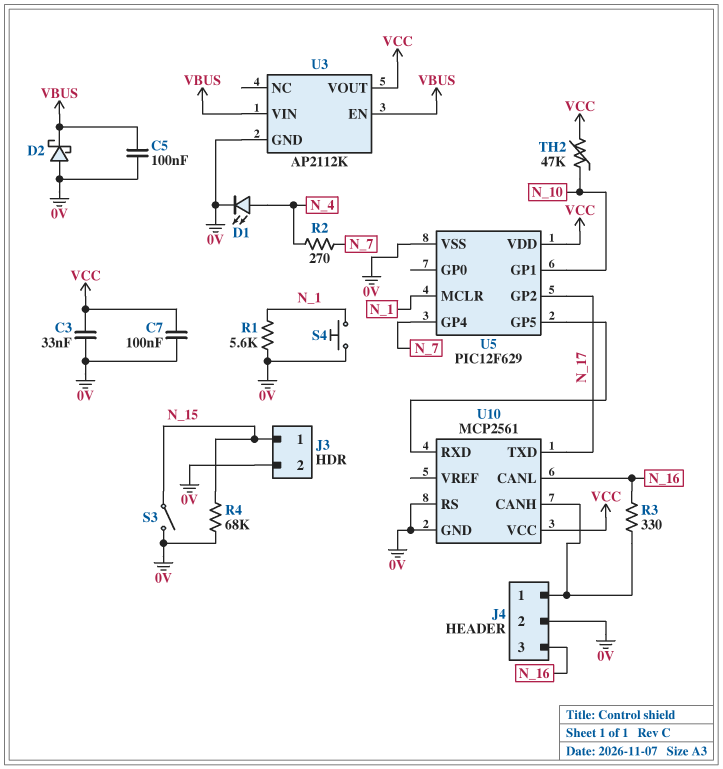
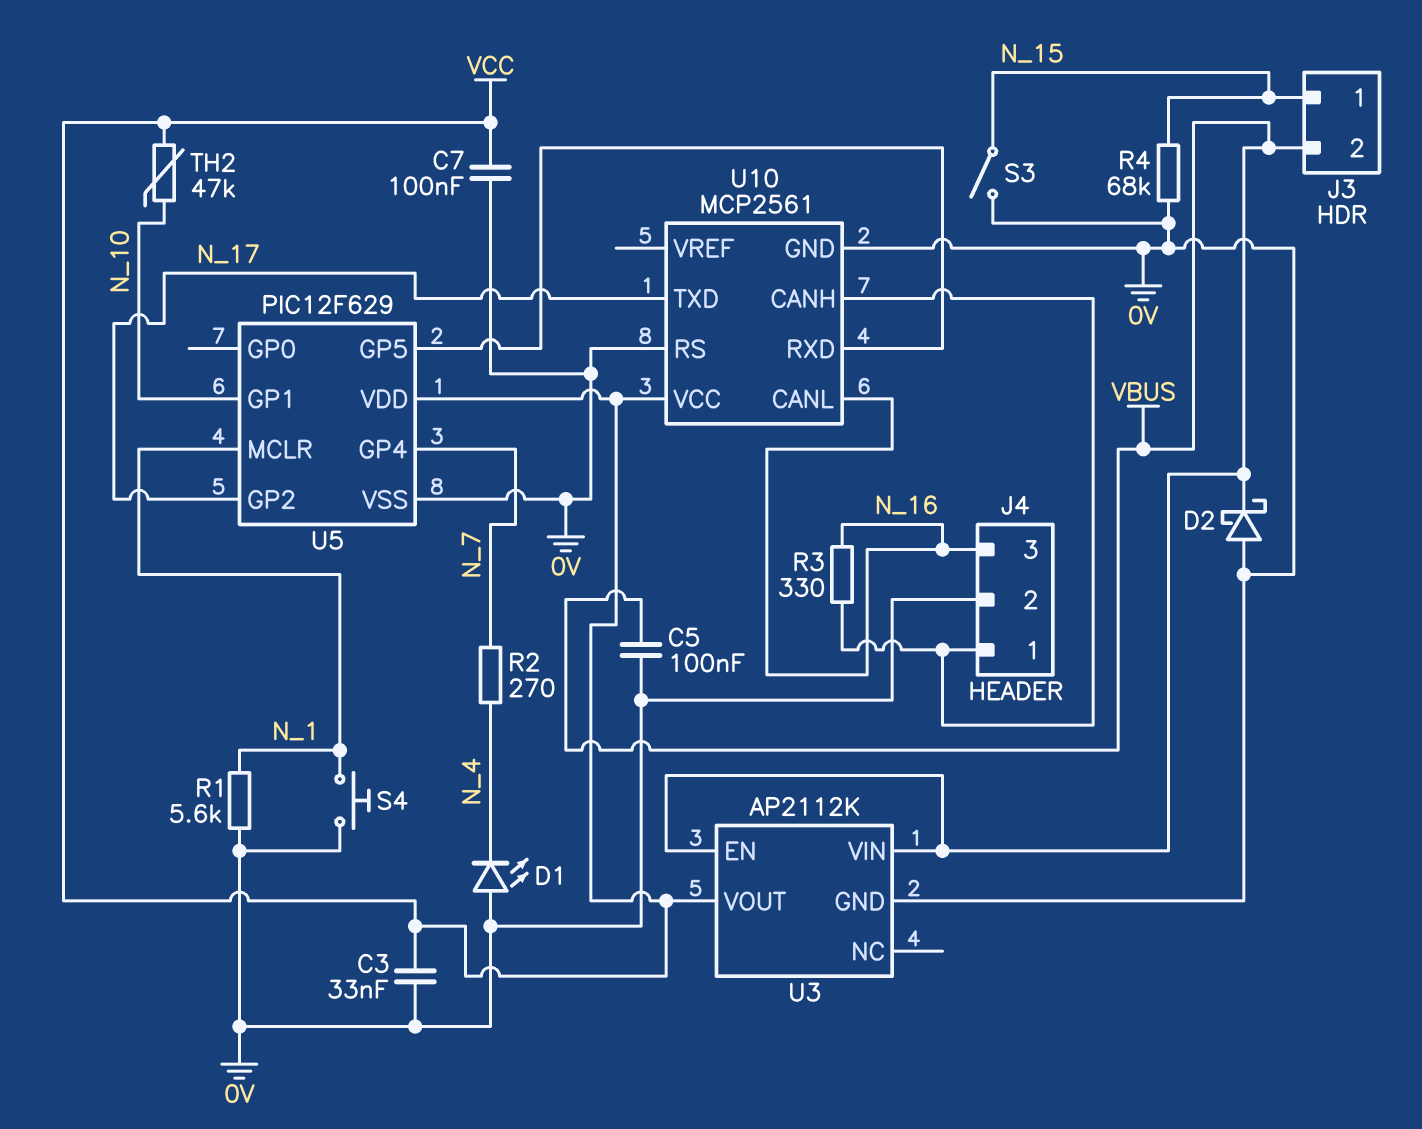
D1: LED (A N_4, K 0V) -> LED (A 0V, K N_4)
J3 pin 2: 0V -> VBUS

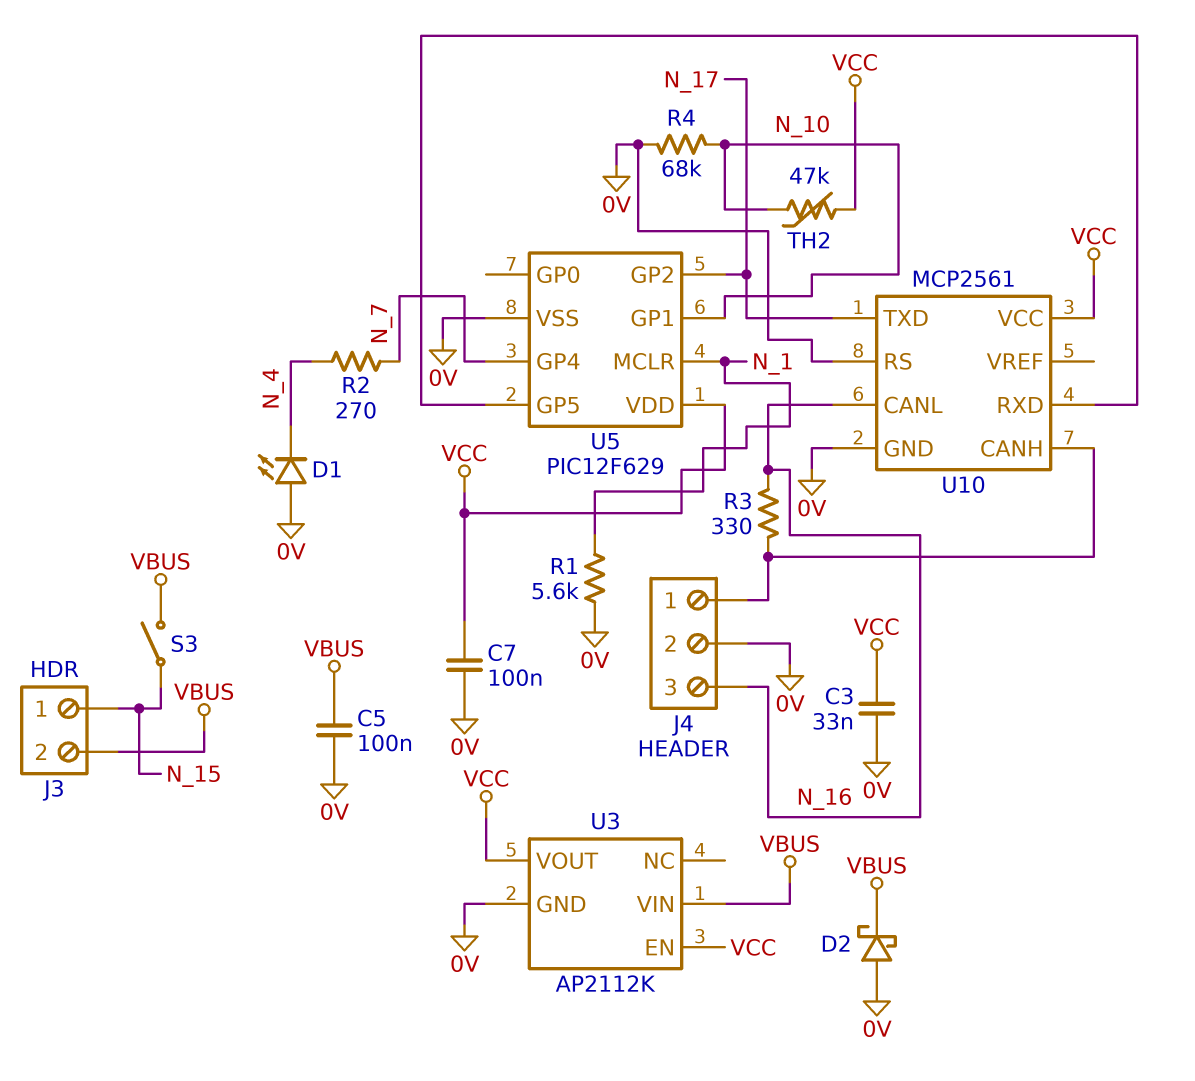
R4: 68k (0V, N_15) -> 68k (0V, N_10)
S3: switch (0V, N_15) -> switch (N_15, VBUS)
S4: button (0V, N_1) -> none
U3 pin EN: VBUS -> VCC

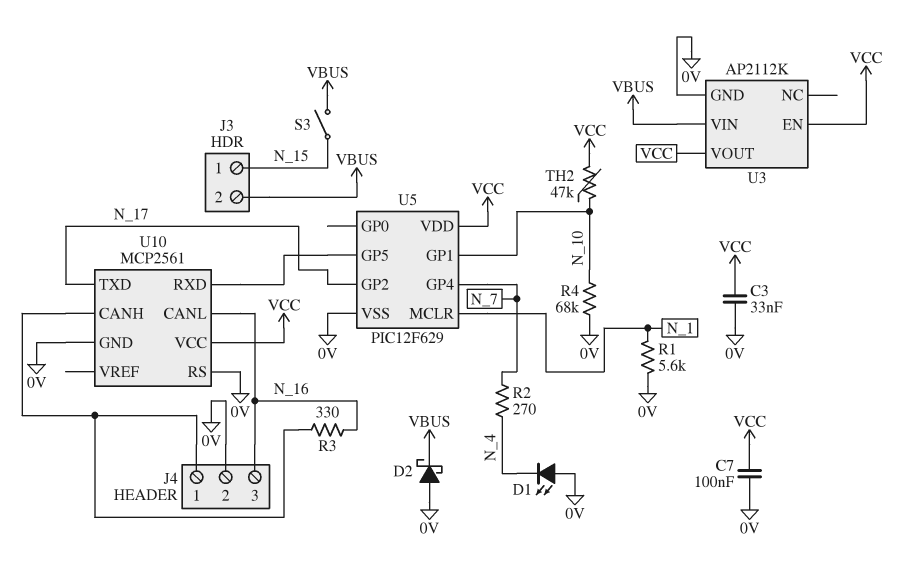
C5: 100nF (0V, VBUS) -> none

